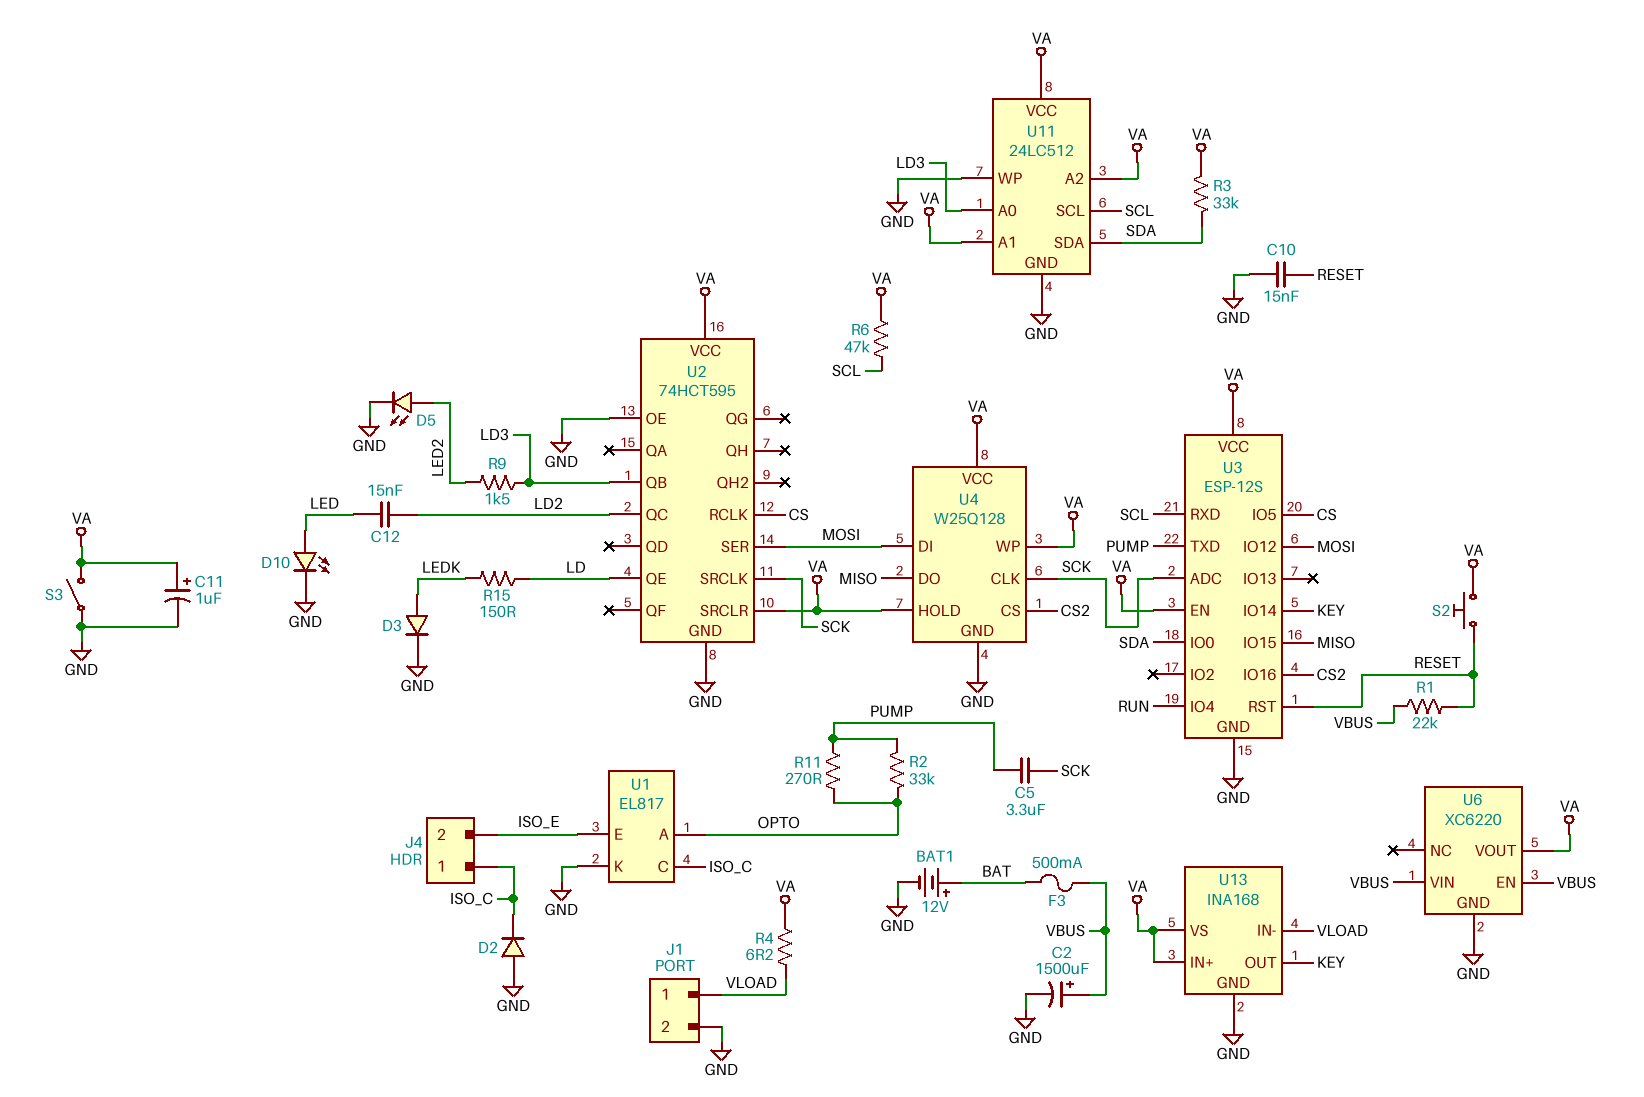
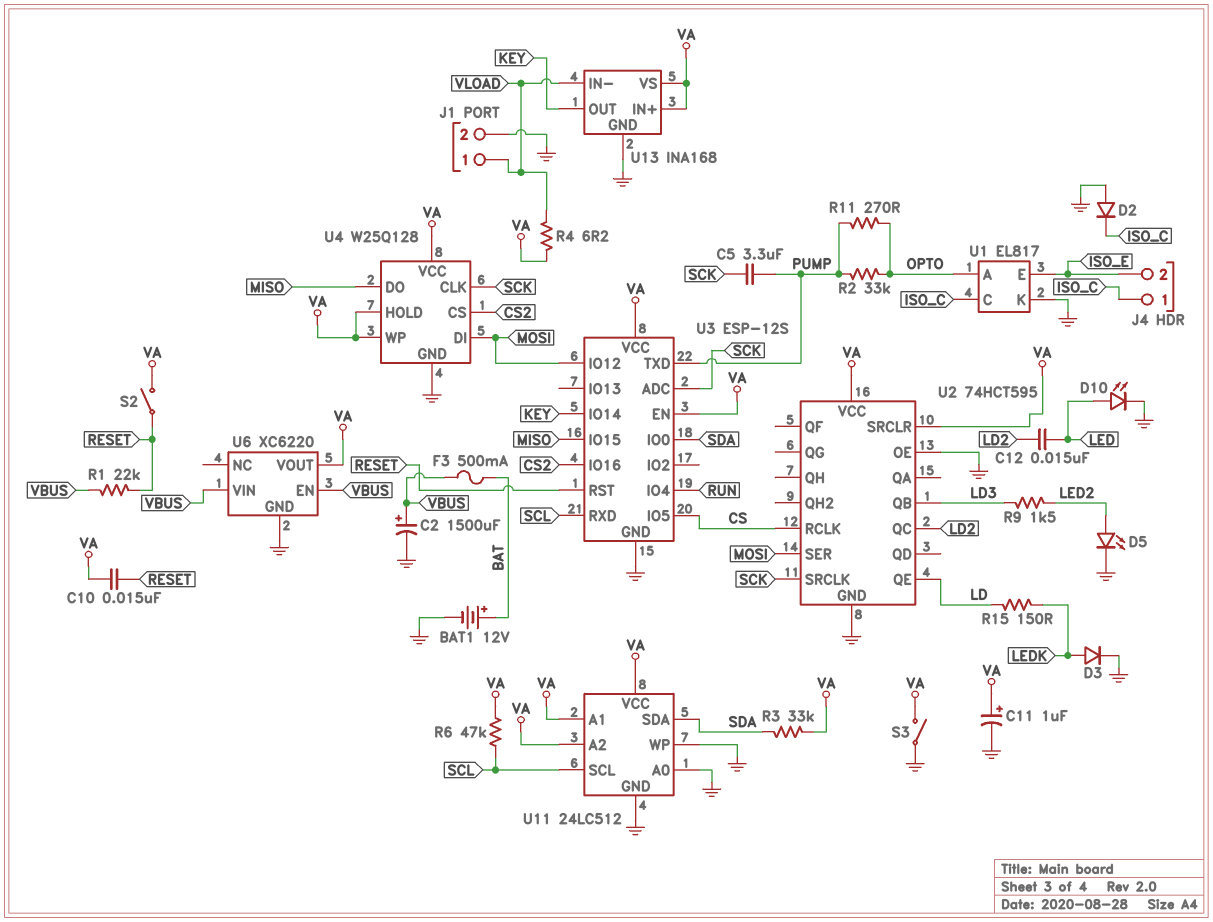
C10: 15nF (GND, RESET) -> 15nF (RESET, VA)
S2: button (RESET, VA) -> switch (RESET, VA)
U11 pin A0: LD3 -> GND

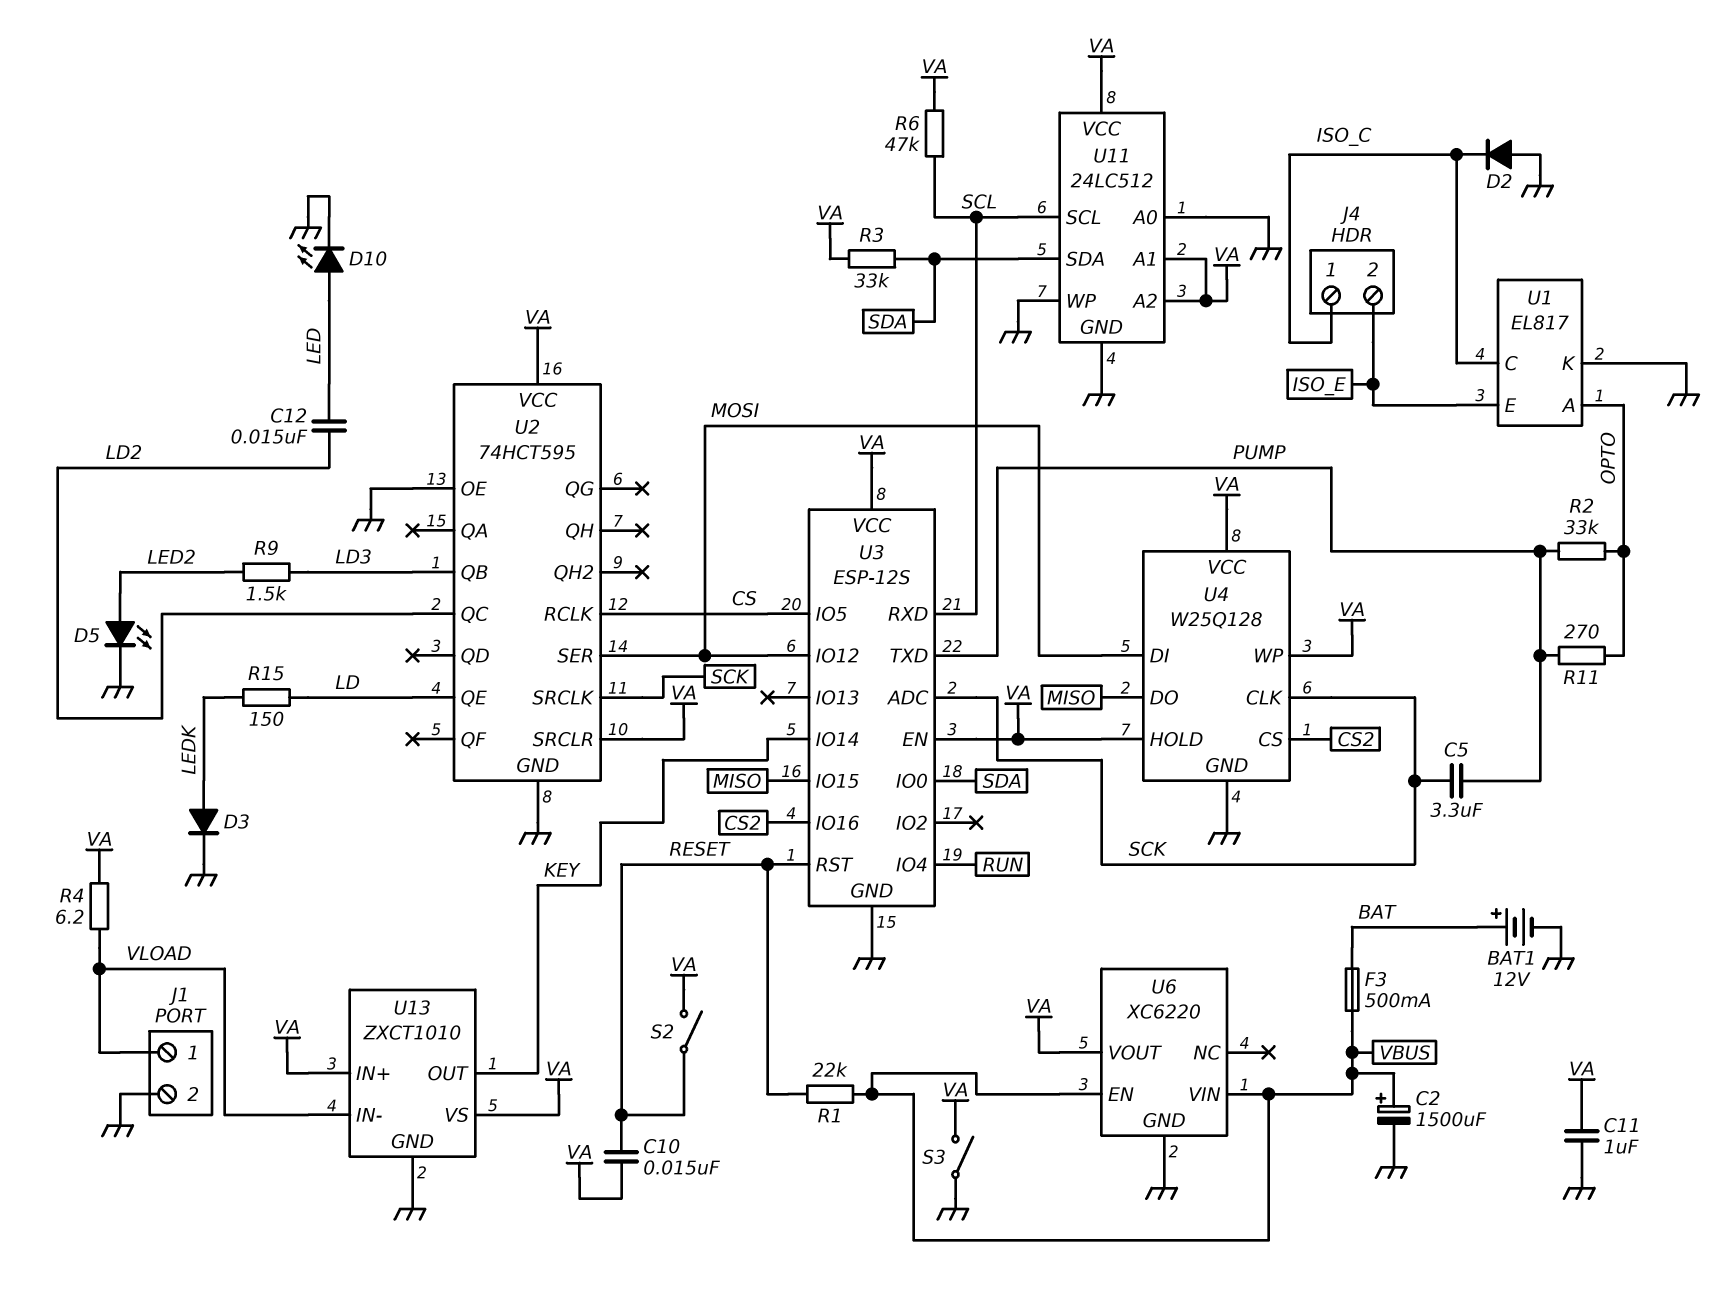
C11: 1uF (plus VA, minus GND) -> 1uF (GND, VA)
U13: INA168 -> ZXCT1010

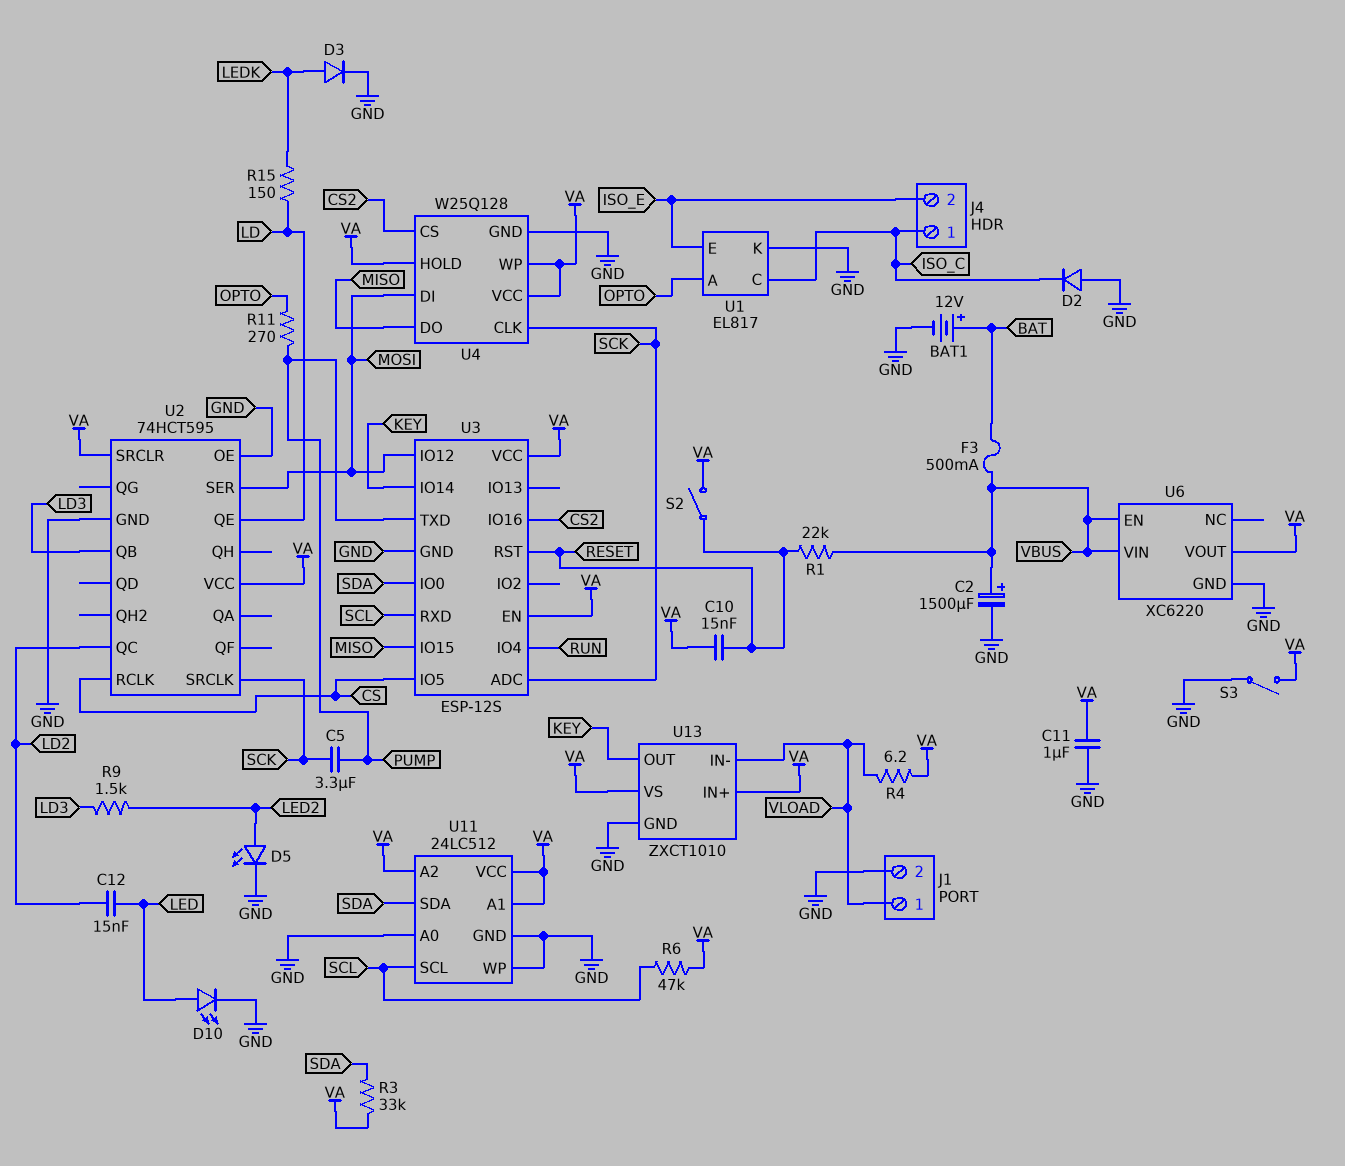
R2: 33k (OPTO, PUMP) -> none

